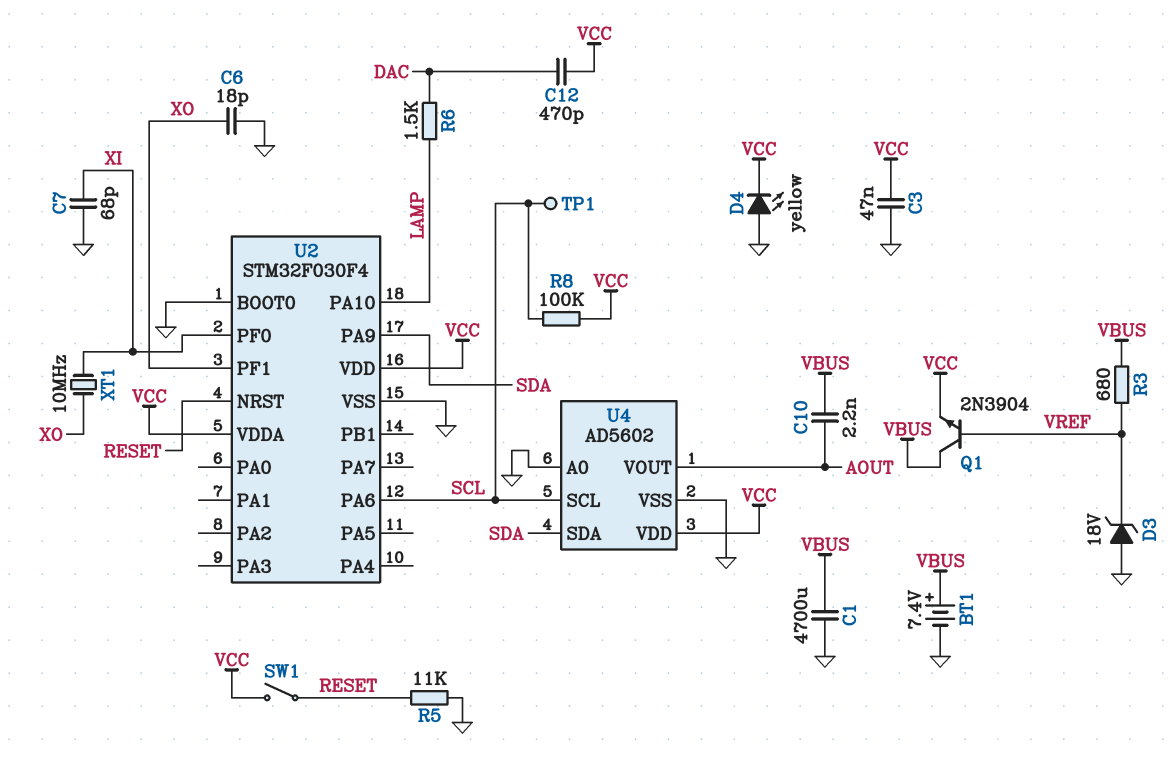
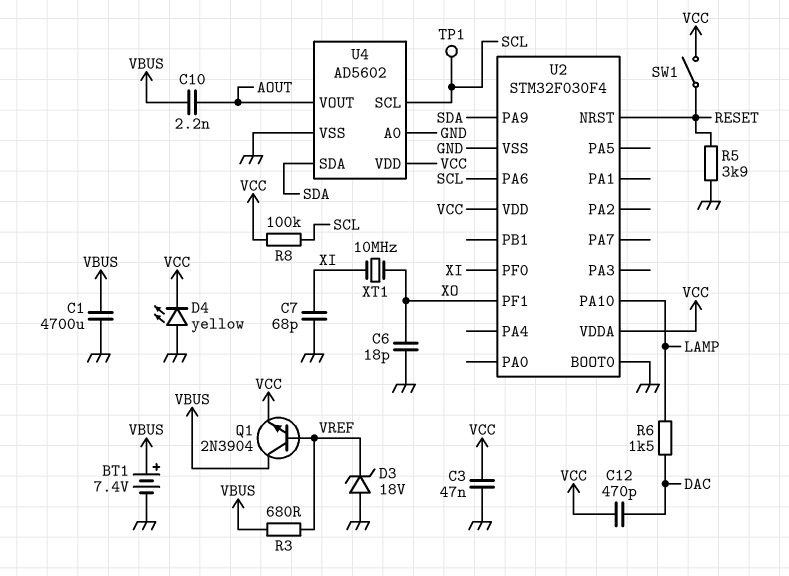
R5: 11k (GND, RESET) -> 3.9k (GND, RESET)

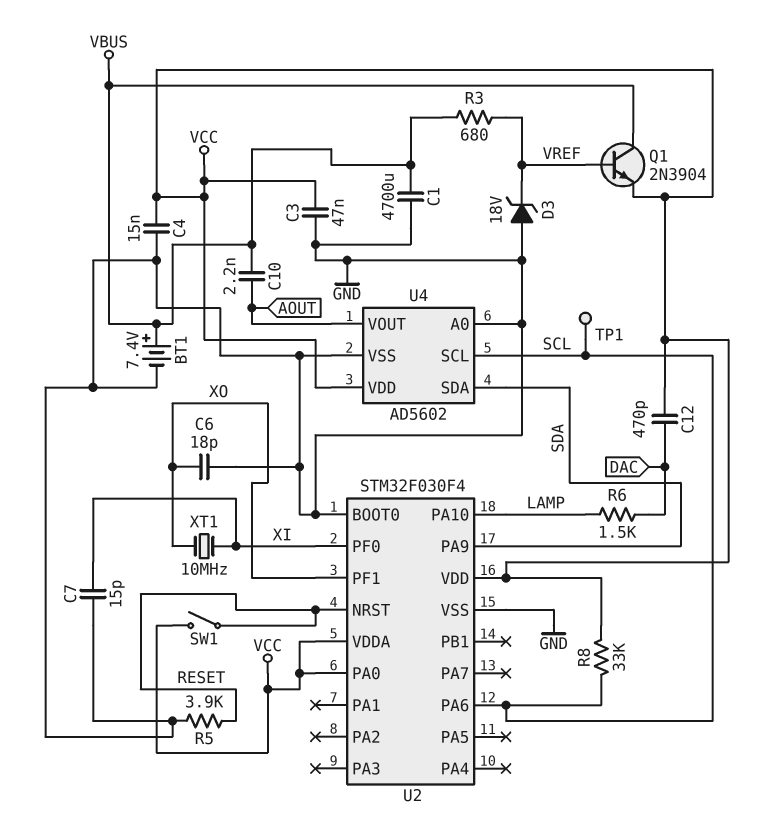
C4: none -> 15nF (GND, VCC)
C7: 68pF (GND, XI) -> 15pF (GND, XI)
D4: LED yellow (A GND, K VCC) -> none
R8: 100k (SCL, VCC) -> 33k (SCL, VCC)
U2 pin PA0: none -> VCC

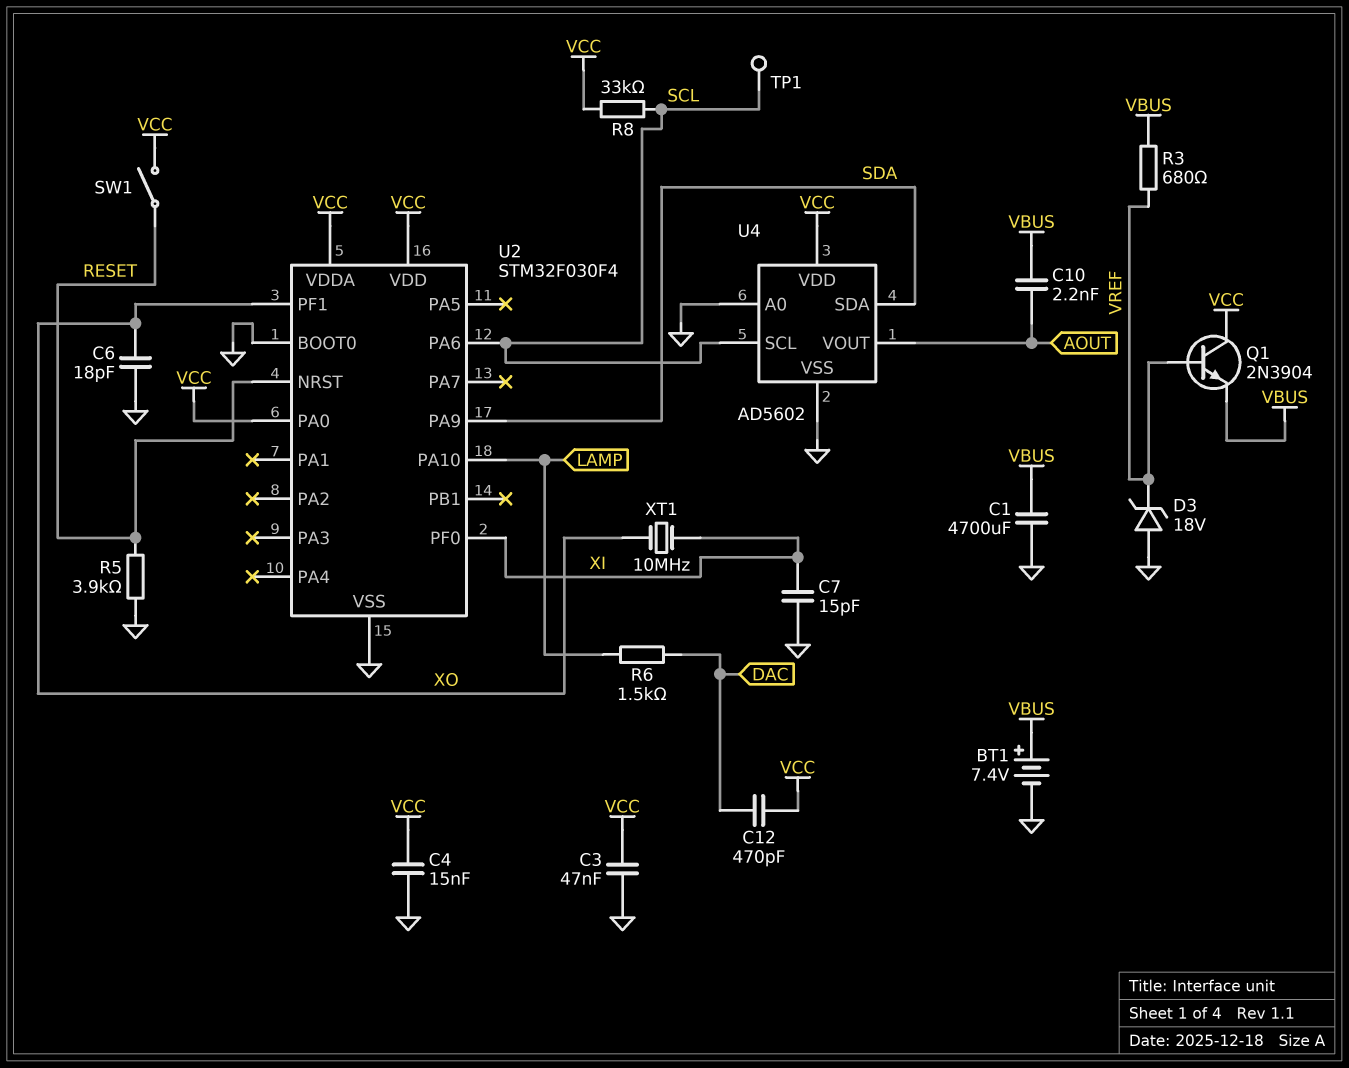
Q1: NPN 2N3904 (B VREF, C VBUS, E VCC) -> NPN 2N3904 (B VREF, C VCC, E VBUS)

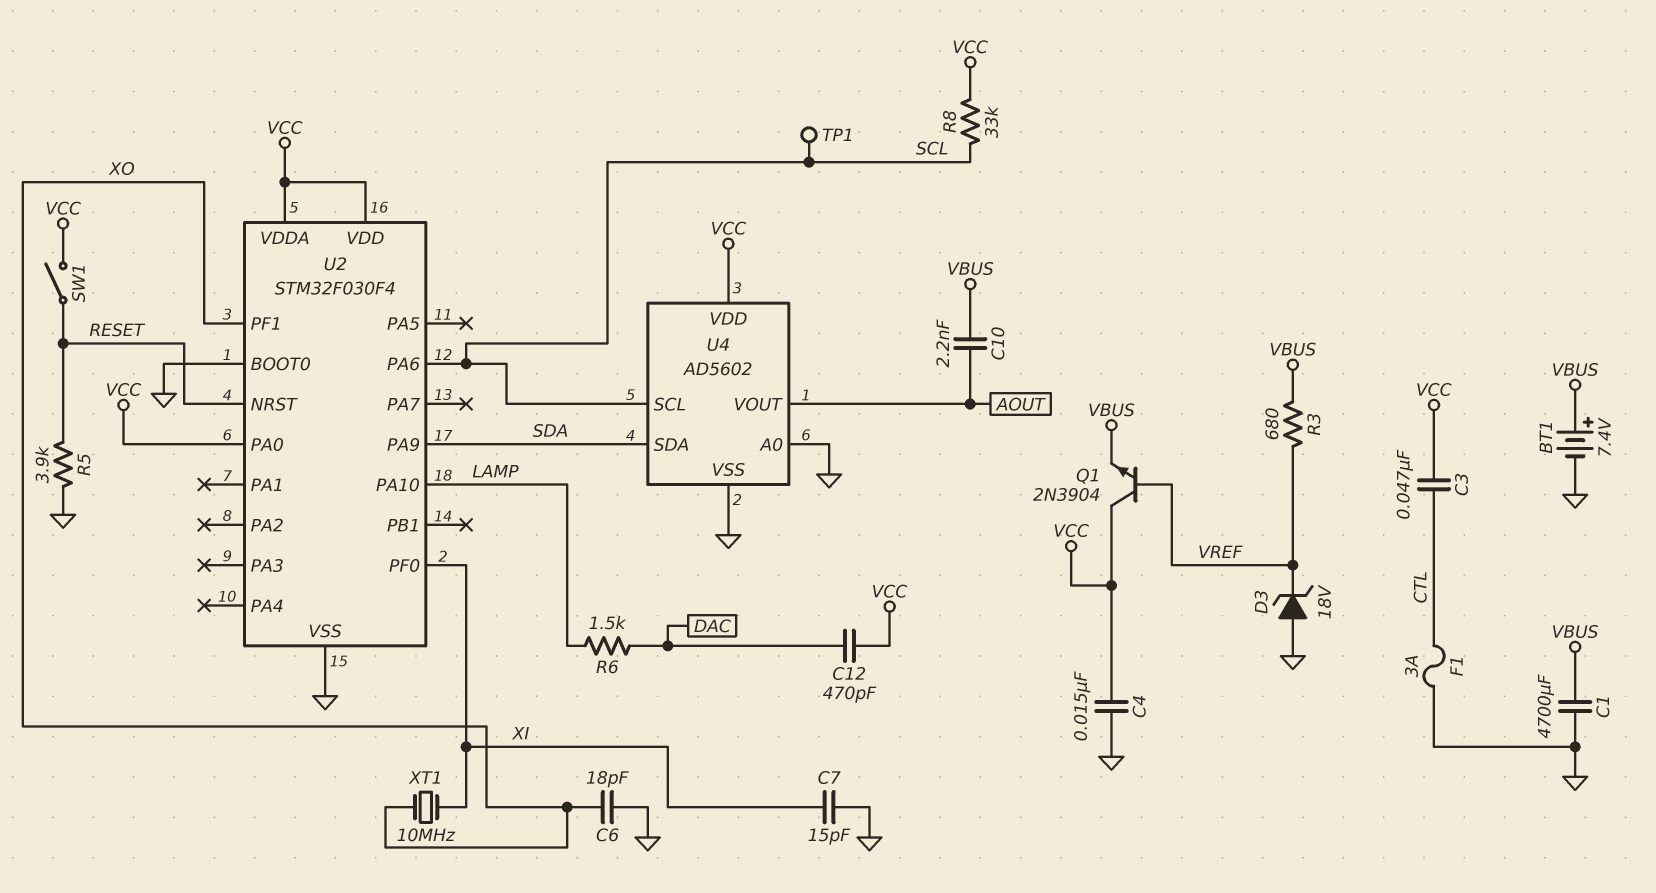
C3: 47nF (GND, VCC) -> 47nF (CTL, VCC)
F1: none -> 3A (CTL, GND)

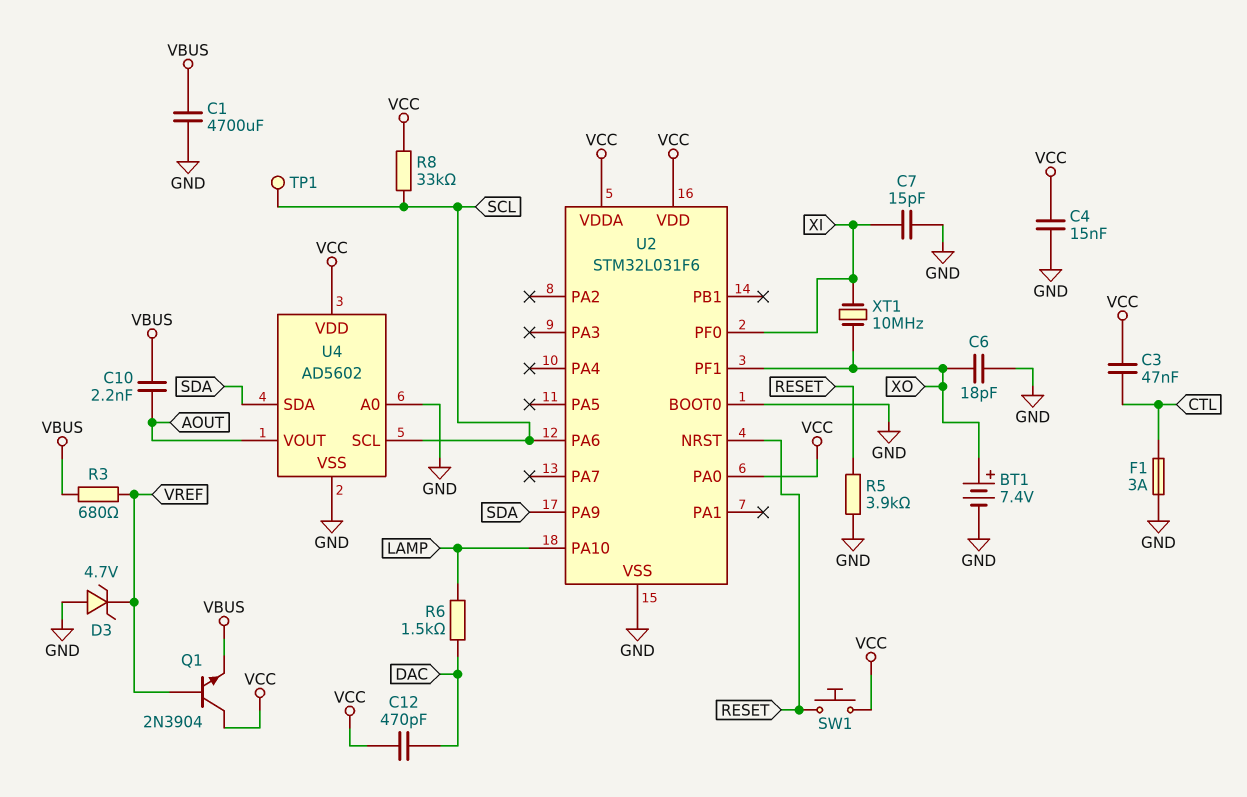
BT1: 7.4V (plus VBUS, minus GND) -> 7.4V (plus XO, minus GND)
D3: zener 18V (A GND, K VREF) -> zener 4.7V (A GND, K VREF)
SW1: switch (RESET, VCC) -> button (RESET, VCC)
U2: STM32F030F4 -> STM32L031F6

